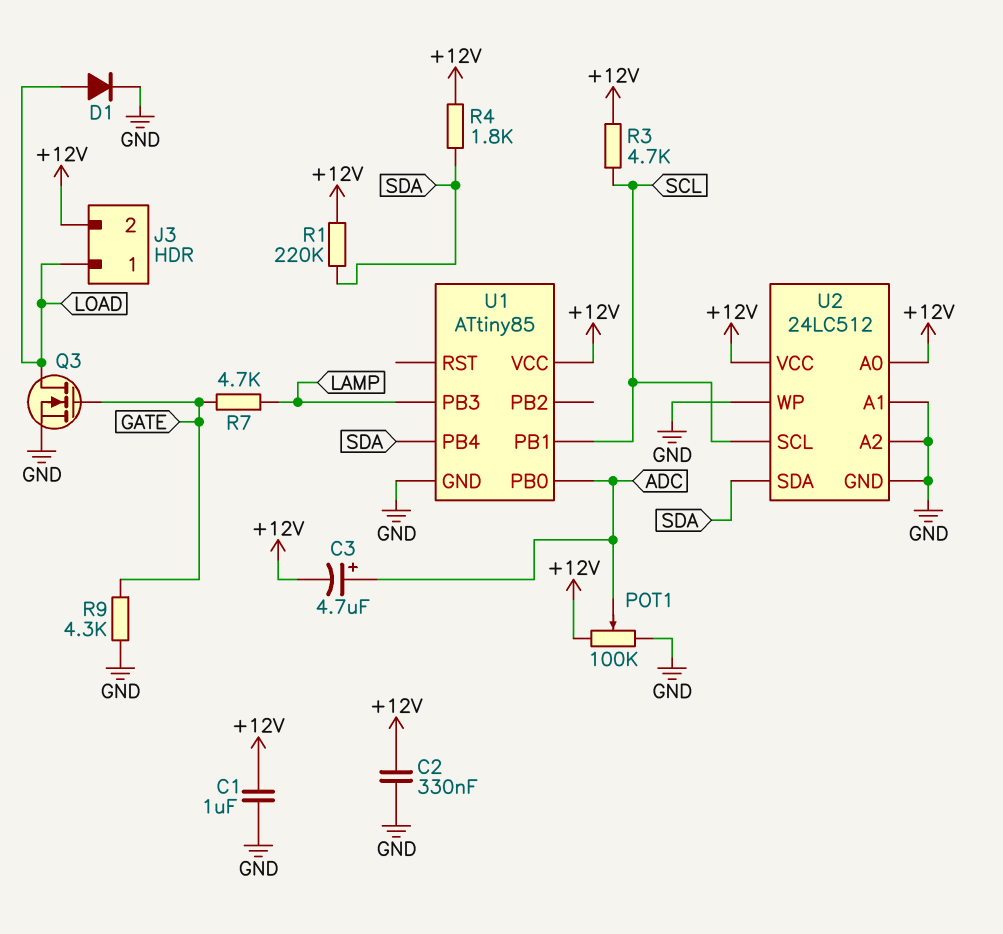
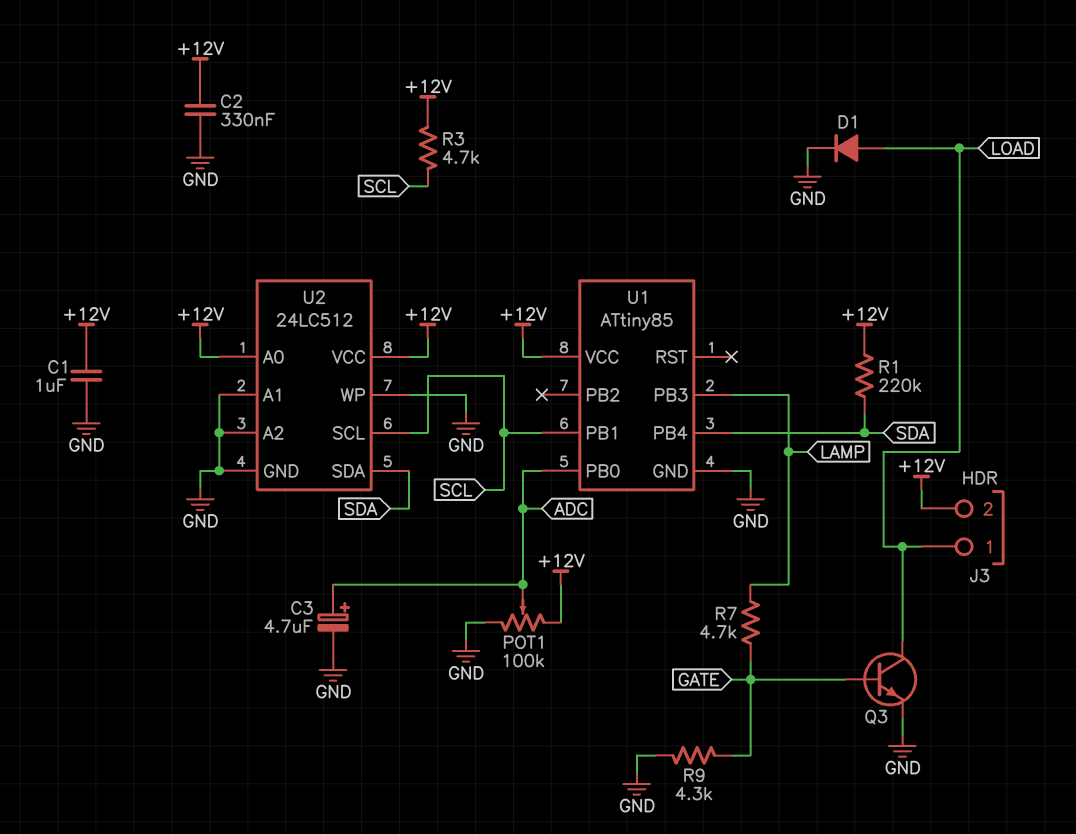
C3: 4.7uF (plus ADC, minus +12V) -> 4.7uF (plus ADC, minus GND)
Q3: NMOS (G GATE, D LOAD, S GND) -> NPN (B GATE, C LOAD, E GND)
R4: 1.8k (+12V, SDA) -> none

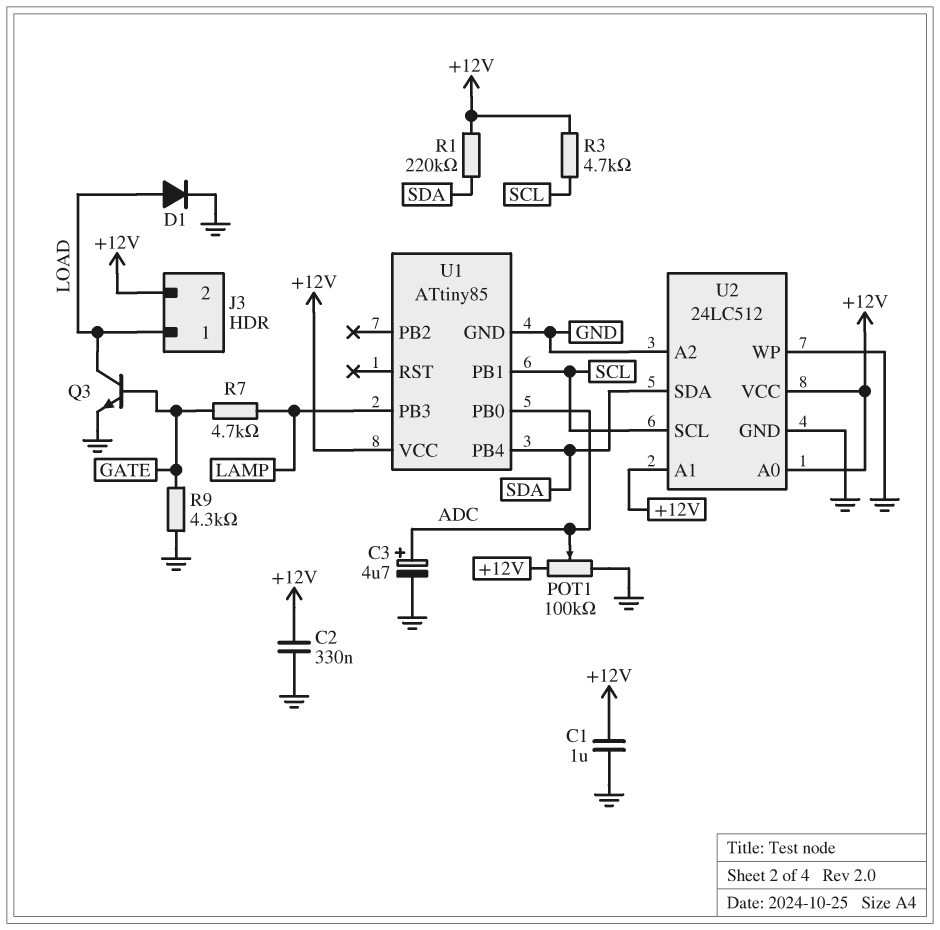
U2 pin A1: GND -> +12V

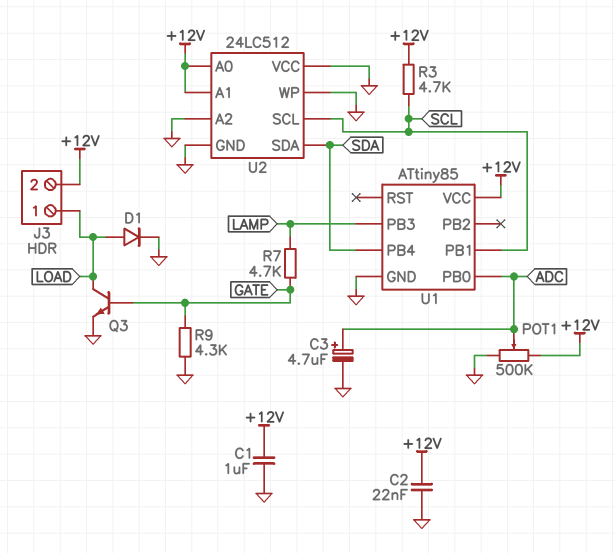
C2: 330nF (+12V, GND) -> 22nF (+12V, GND)
POT1: 100k (+12V, GND, wiper ADC) -> 500k (+12V, GND, wiper ADC)
R1: 220k (+12V, SDA) -> none
U2 pin VCC: +12V -> GND

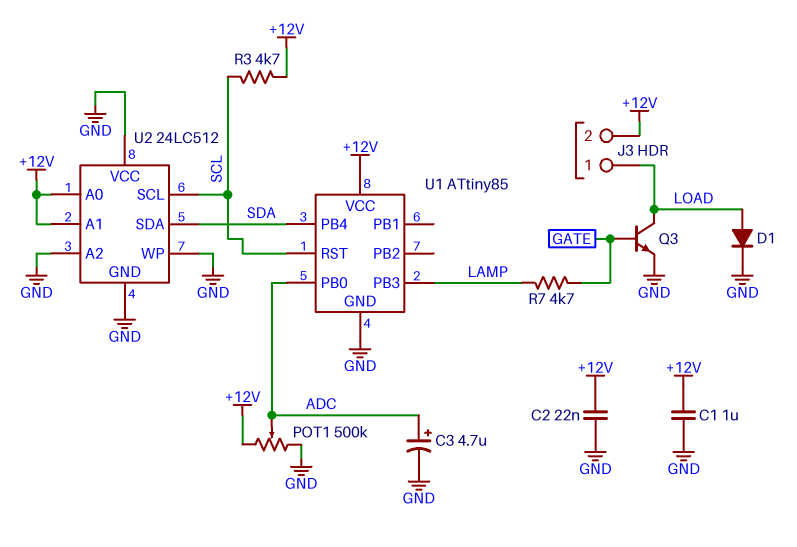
R9: 4.3k (GATE, GND) -> none
U1 pin PB1: SCL -> none
U1 pin RST: none -> SCL

